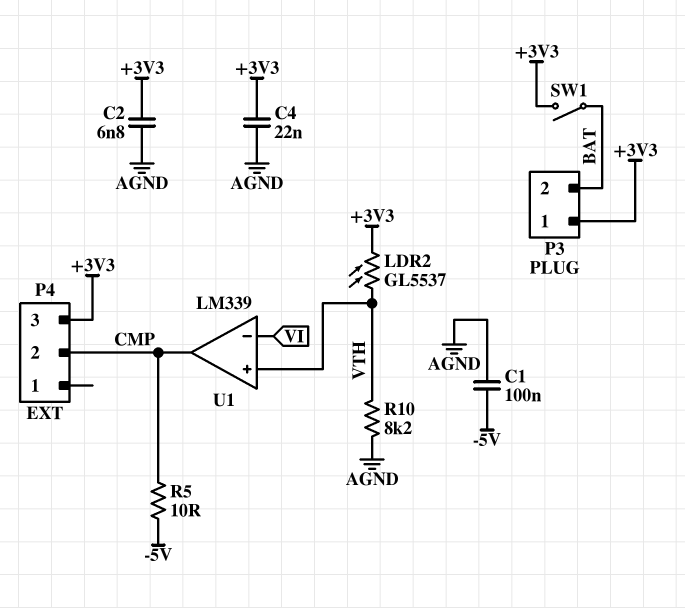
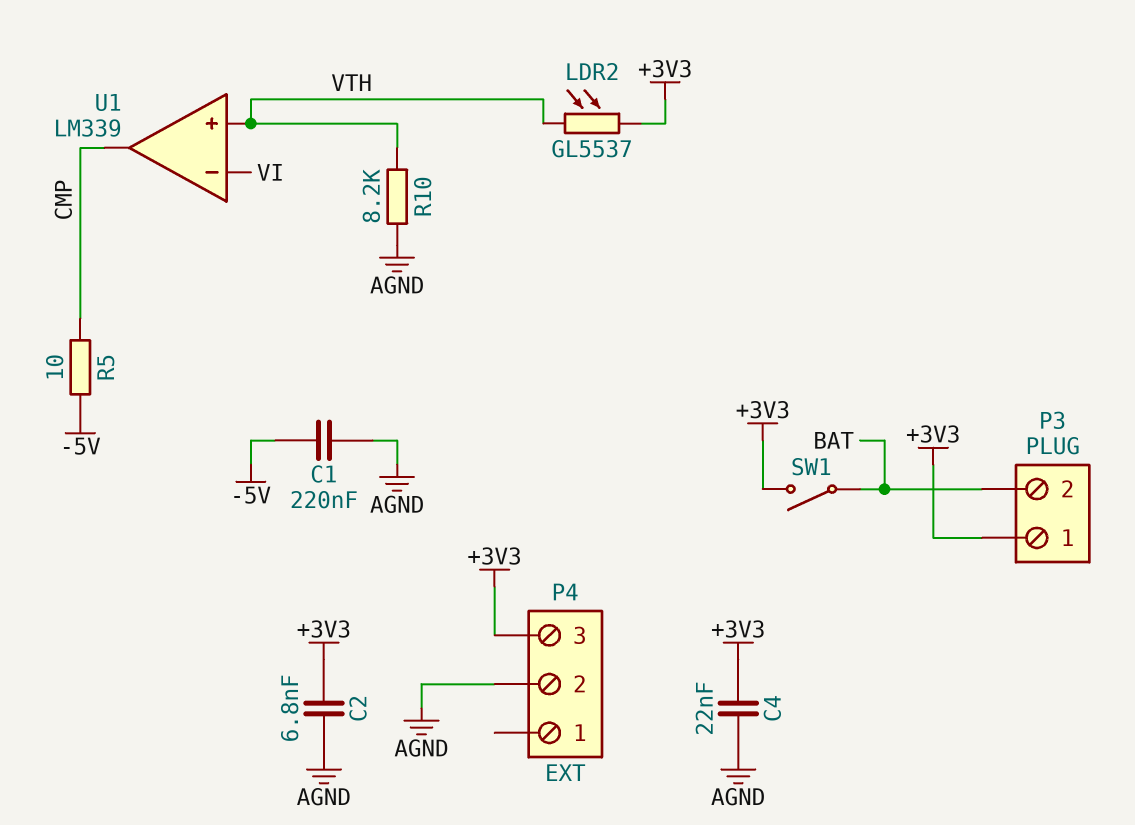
C1: 100nF (-5V, AGND) -> 220nF (-5V, AGND)
P4 pin 2: CMP -> AGND

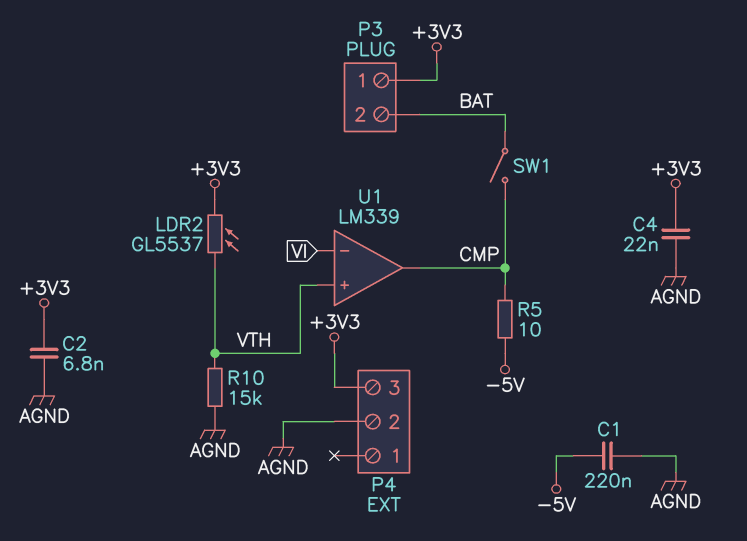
R10: 8.2k (AGND, VTH) -> 15k (AGND, VTH)
SW1: switch (+3V3, BAT) -> switch (BAT, CMP)

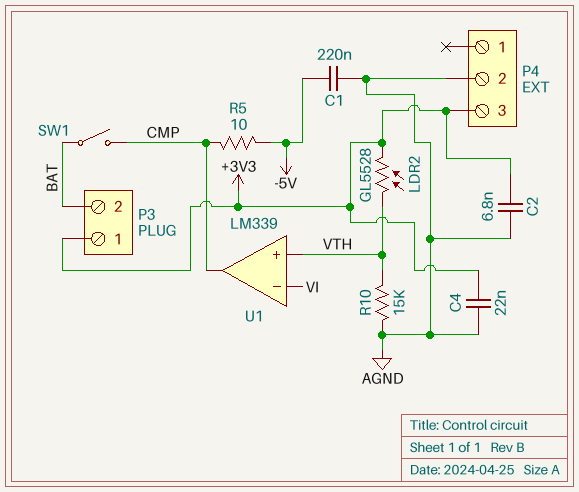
LDR2: GL5537 (+3V3, VTH) -> GL5528 (+3V3, VTH)

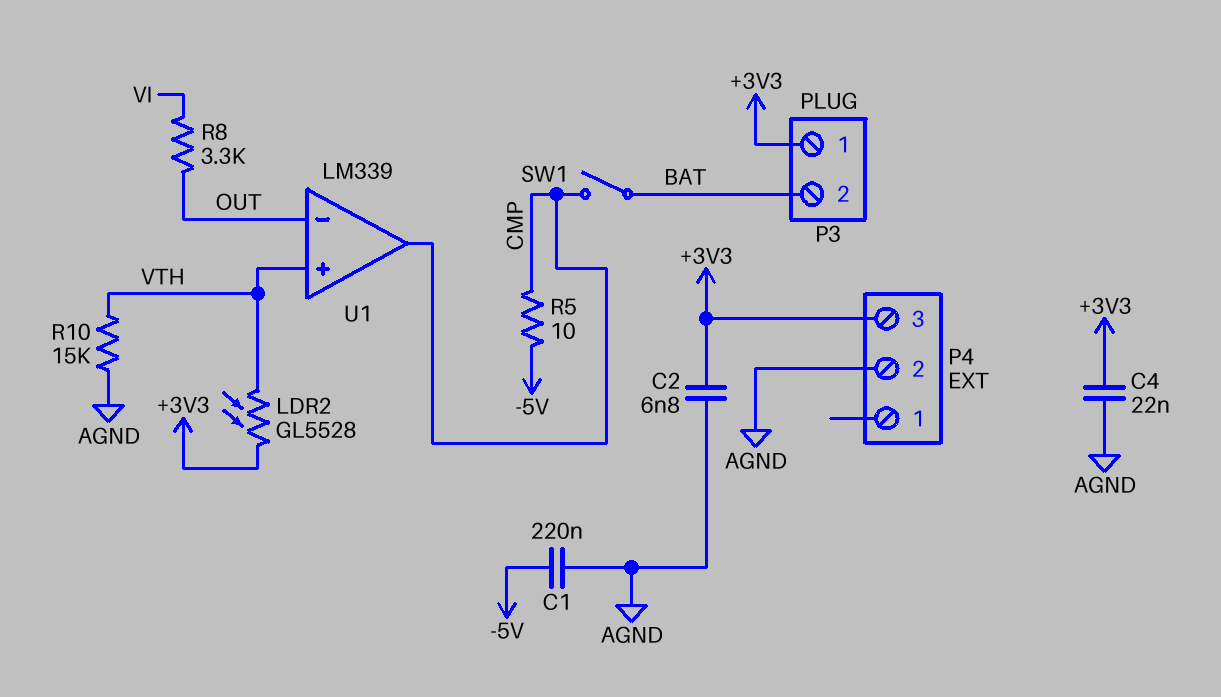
R8: none -> 3.3k (OUT, VI)
U1 pin in-: VI -> OUT

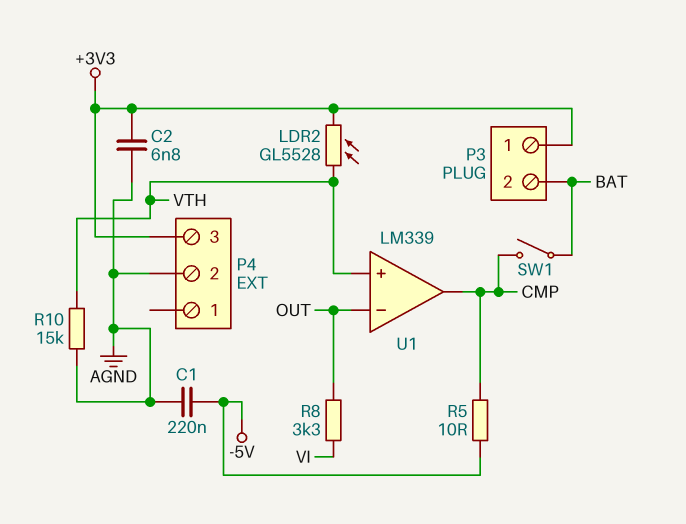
C4: 22nF (+3V3, AGND) -> none

